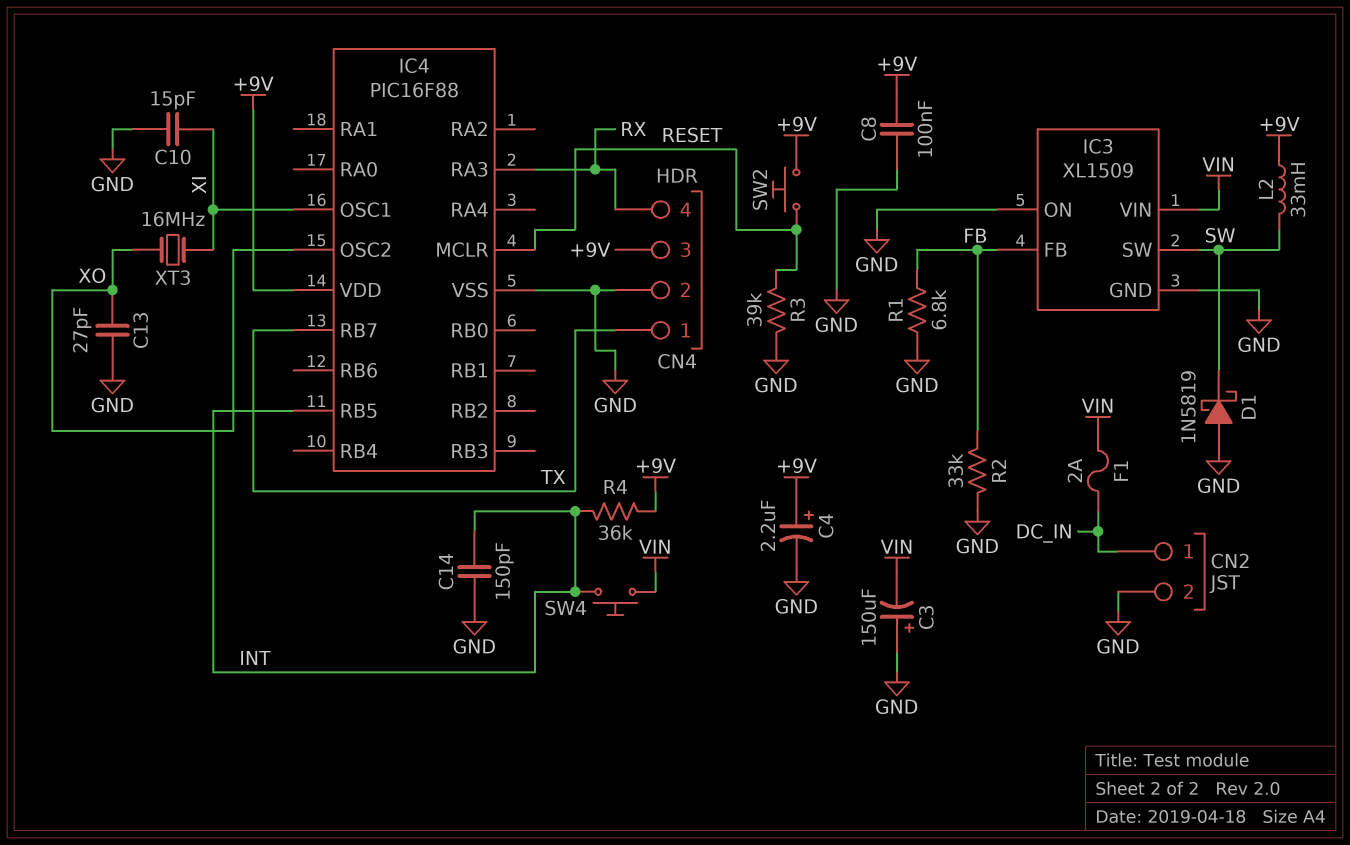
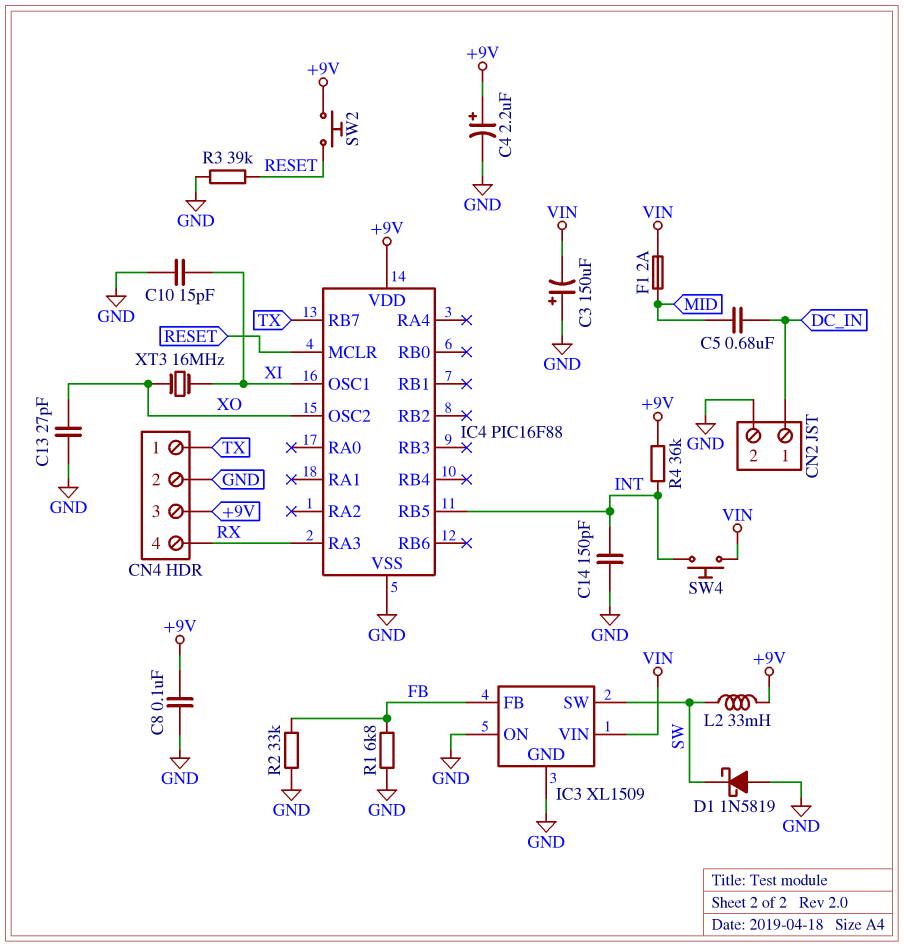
C5: none -> 680nF (DC_IN, MID)
F1: 2A (DC_IN, VIN) -> 2A (MID, VIN)

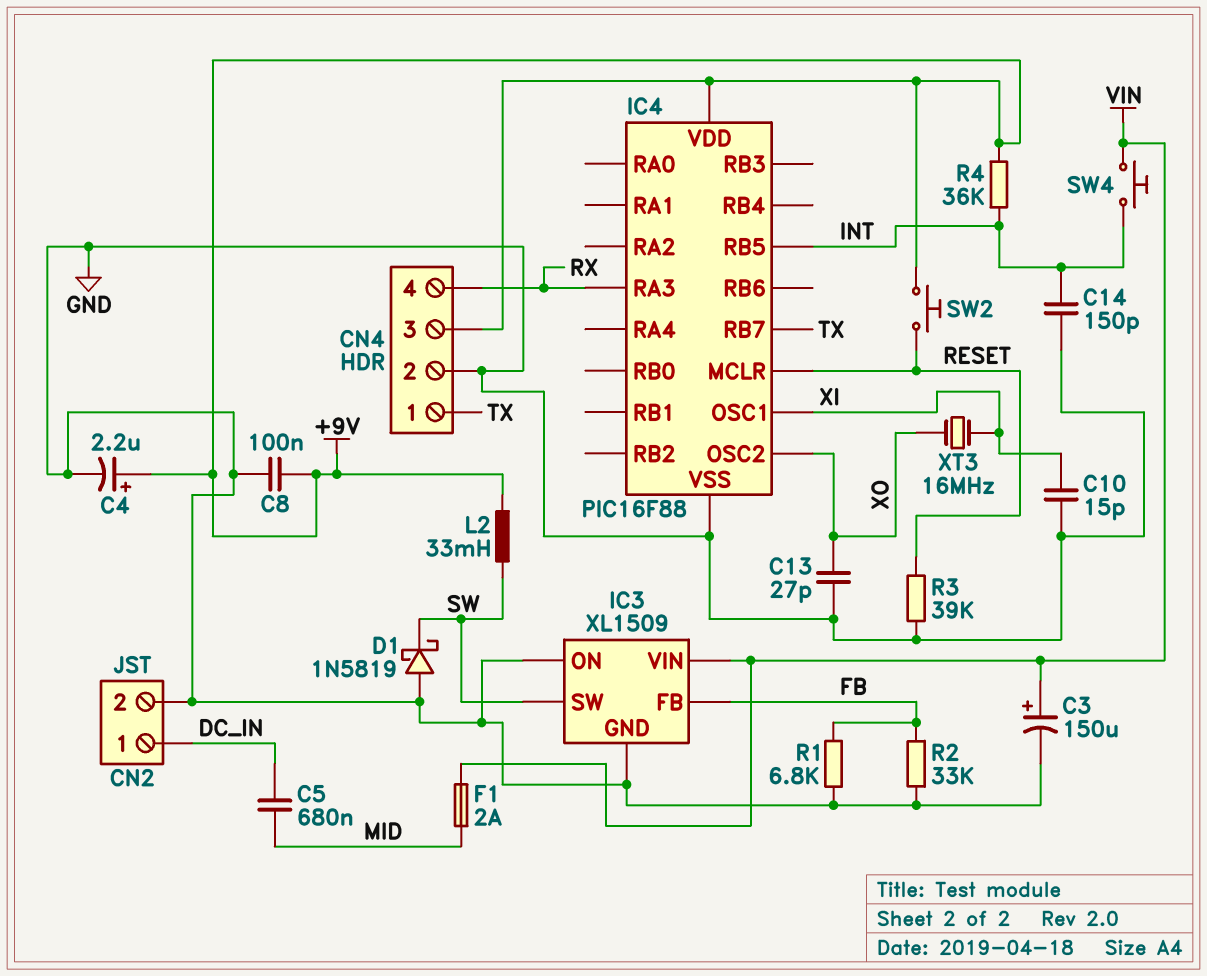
C3: 150uF (plus GND, minus VIN) -> 150uF (plus VIN, minus GND)

